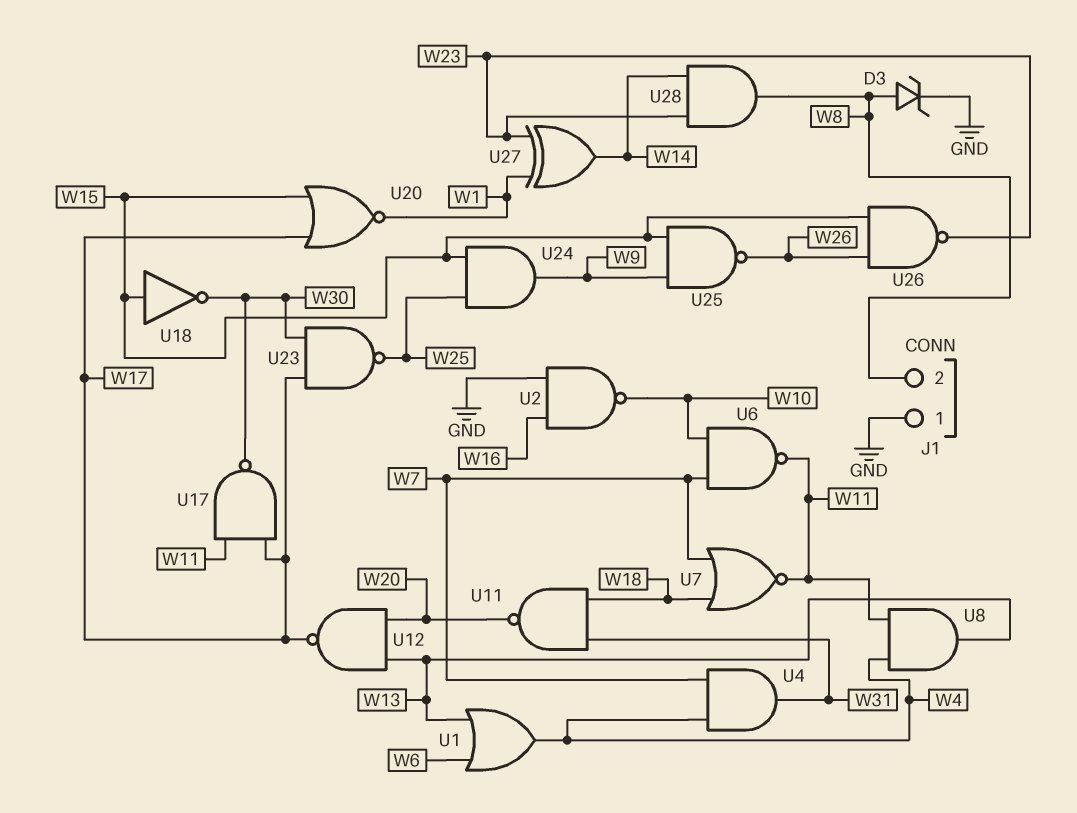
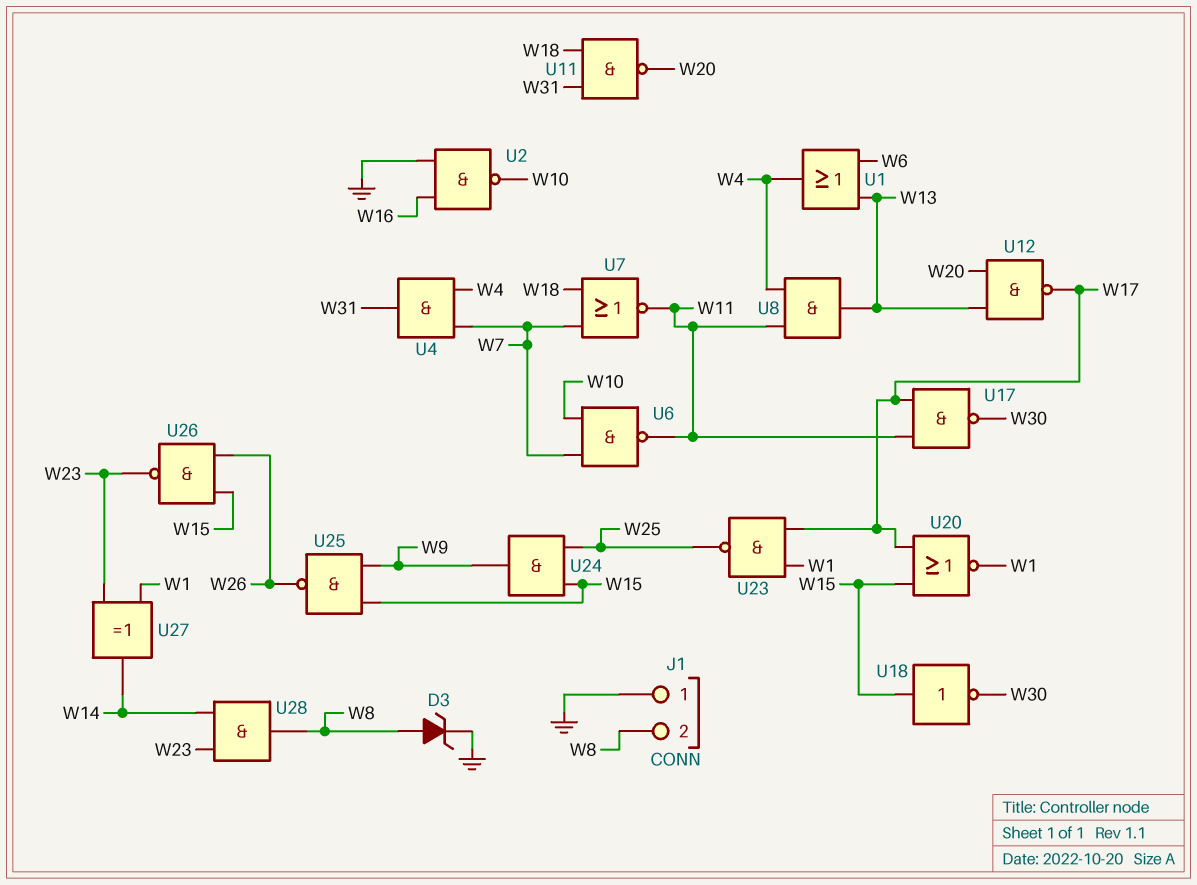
U23: NAND (in W17, in W30, out W25) -> NAND (in W1, in W17, out W25)

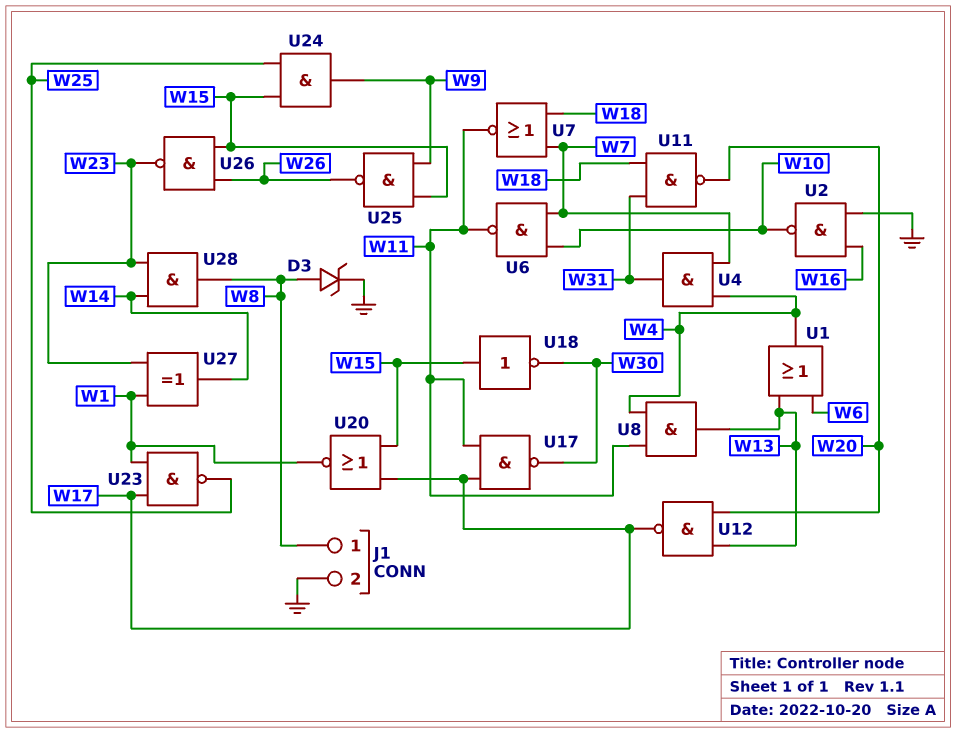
J1 pin 1: GND -> W8
J1 pin 2: W8 -> GND

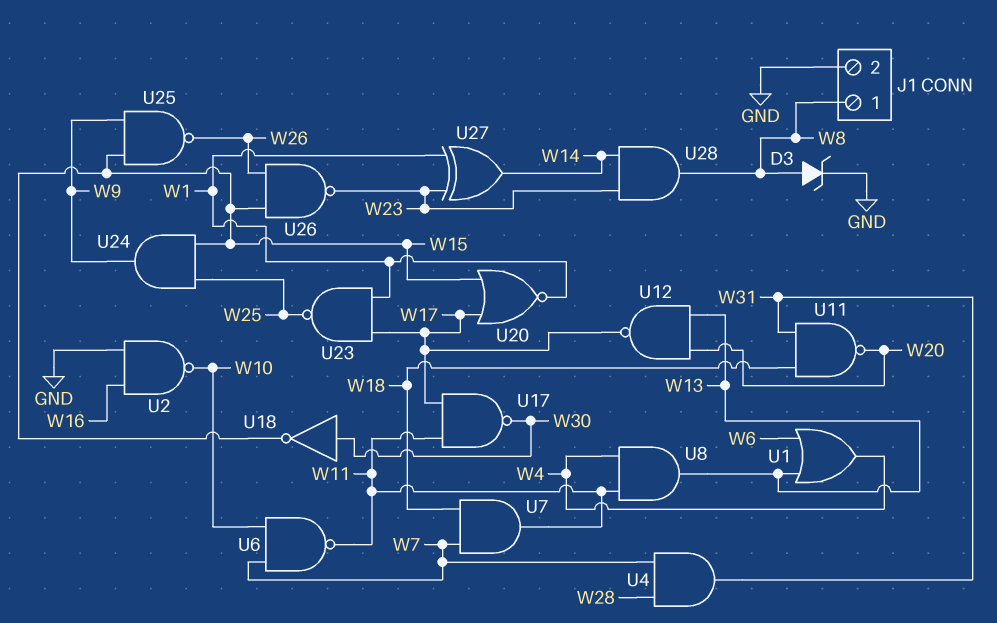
U4: AND (in W4, in W7, out W31) -> AND (in W7, in W28, out W31)
U7: NOR (in W7, in W18, out W11) -> AND (in W7, in W18, out W11)
U18: NOT (in W15, out W30) -> NOT (in W30, out W15)

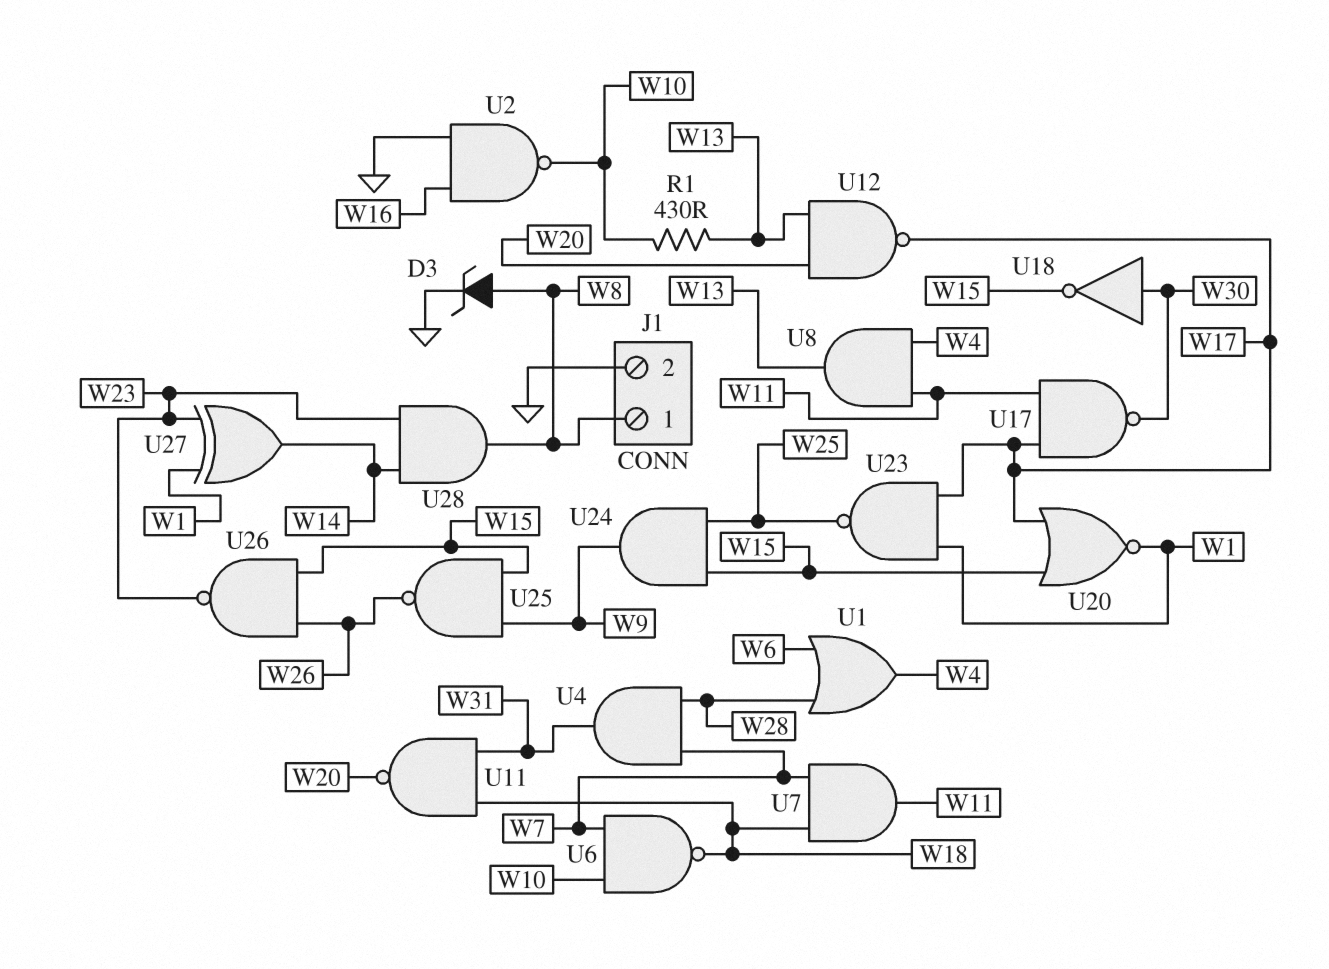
R1: none -> 430 (W10, W13)
U1: OR (in W6, in W13, out W4) -> OR (in W6, in W28, out W4)
U6: NAND (in W7, in W10, out W11) -> NAND (in W7, in W10, out W18)

